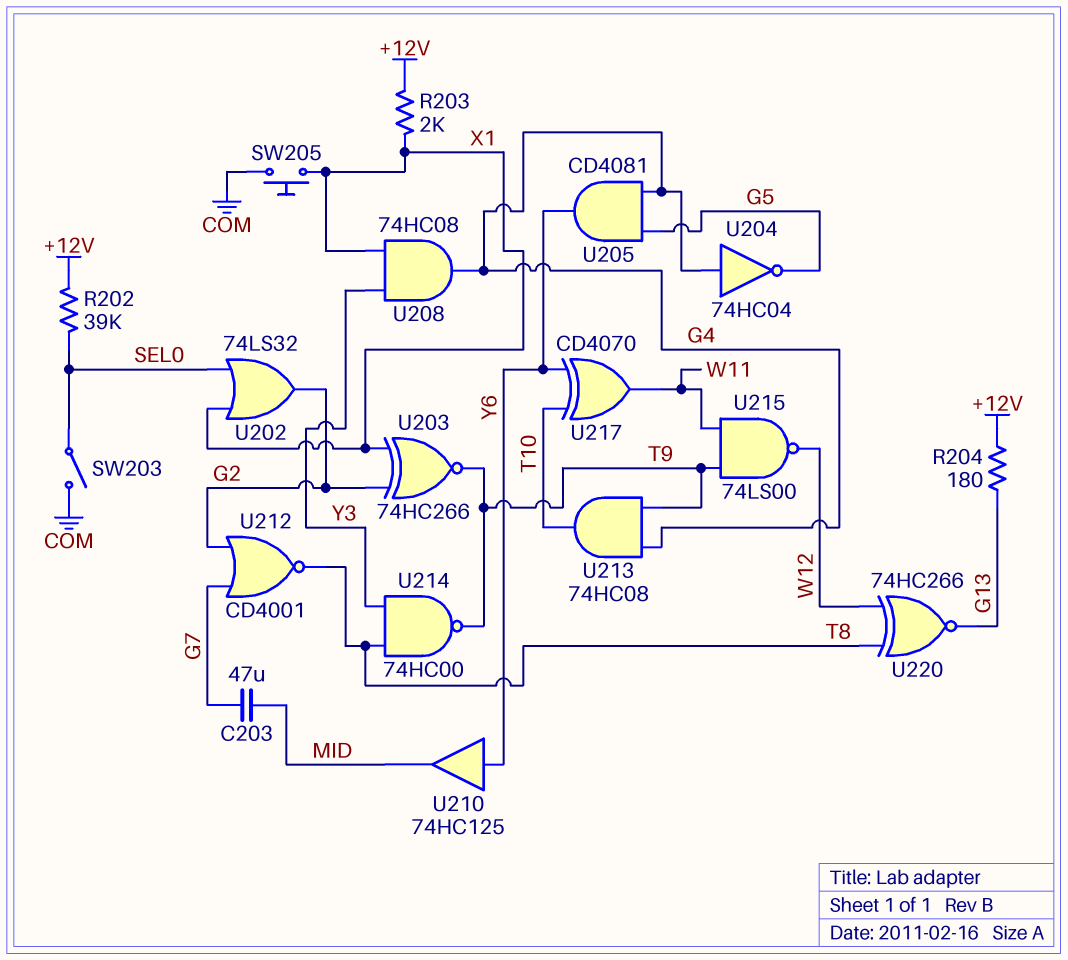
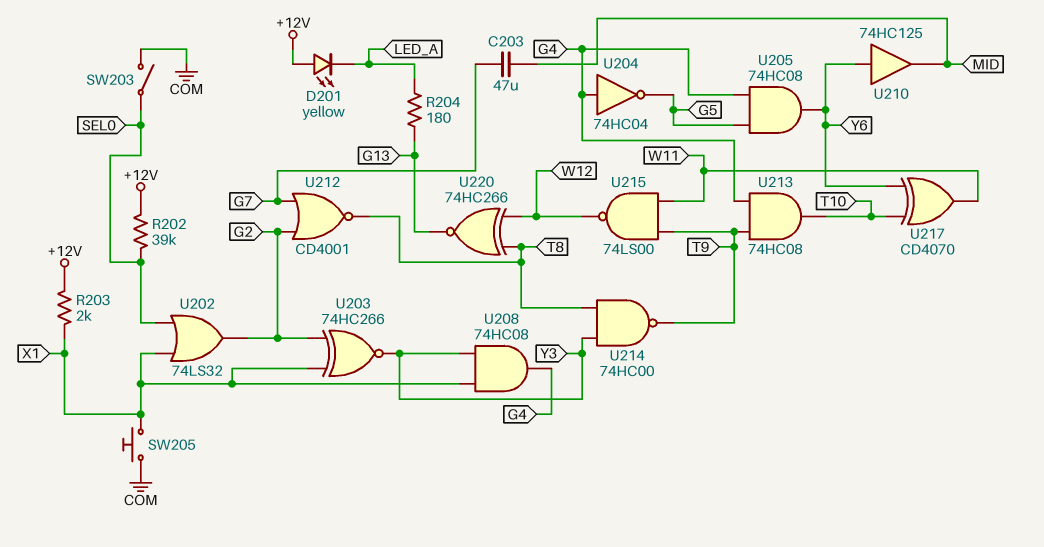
D201: none -> LED yellow (A +12V, K LED_A)
R204: 180 (+12V, G13) -> 180 (G13, LED_A)
U203: XNOR 74HC266 (in G2, in X1, out T9) -> XNOR 74HC266 (in G2, in X1, out Y3)
U205: AND CD4081 (in G4, in G5, out Y6) -> AND 74HC08 (in G4, in G5, out Y6)

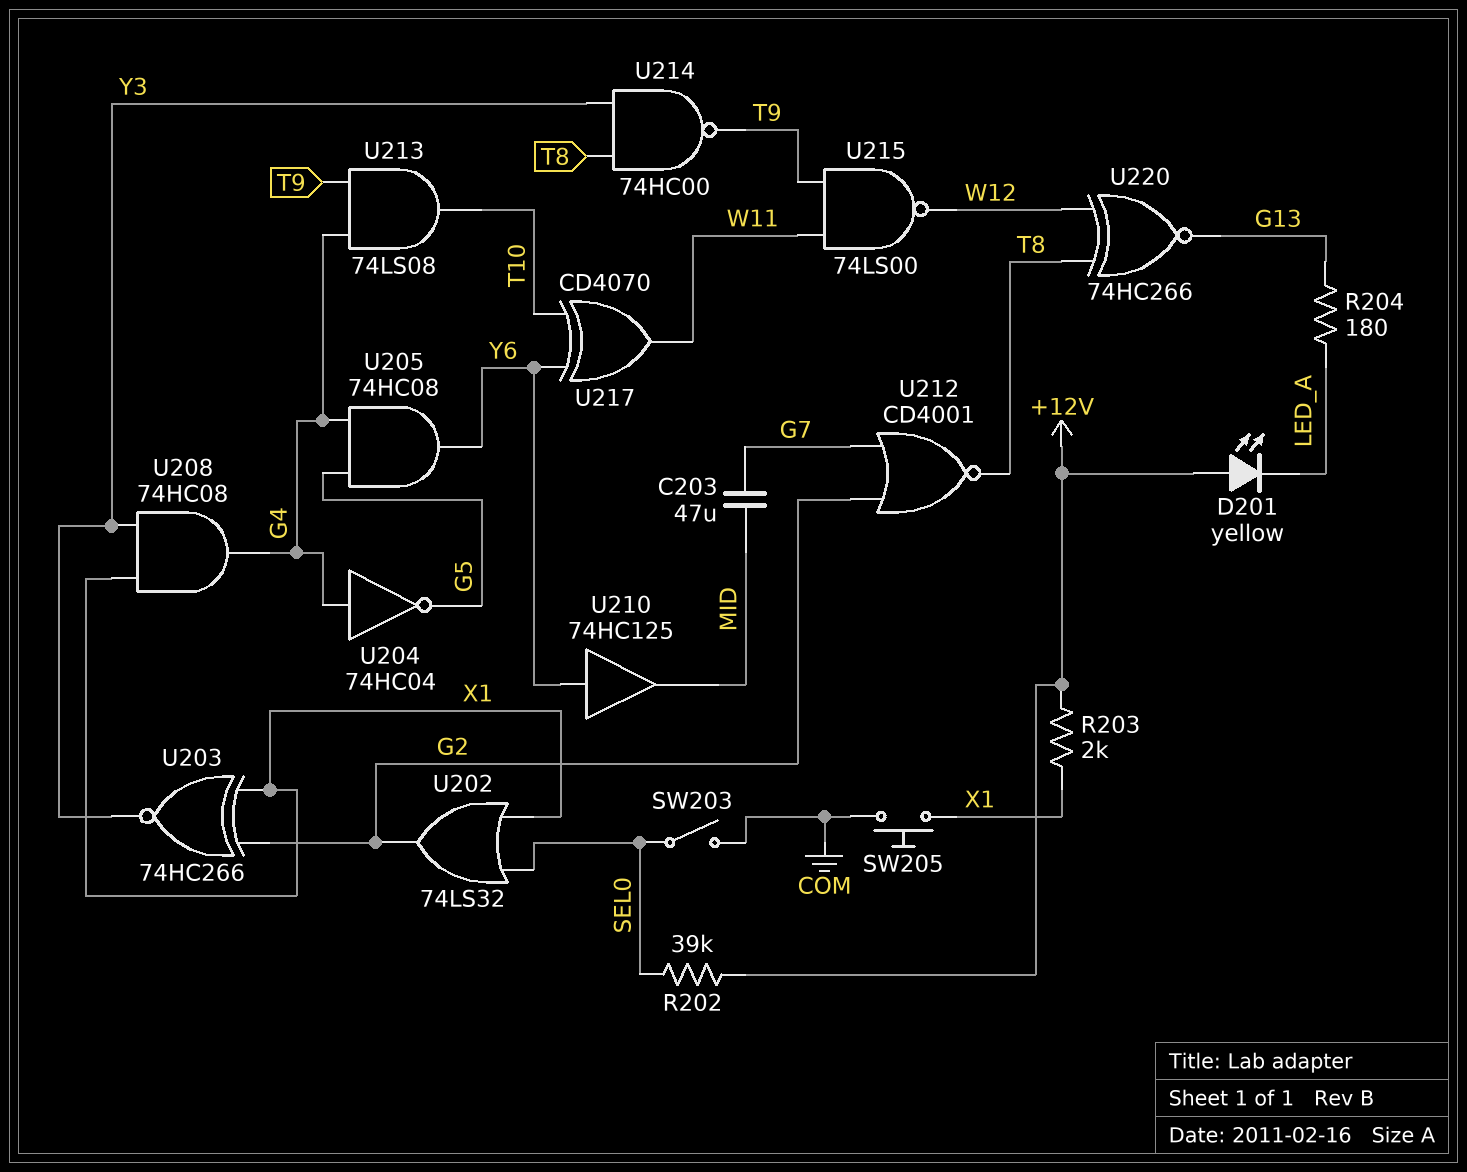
U213: AND 74HC08 (in G4, in T9, out T10) -> AND 74LS08 (in G4, in T9, out T10)

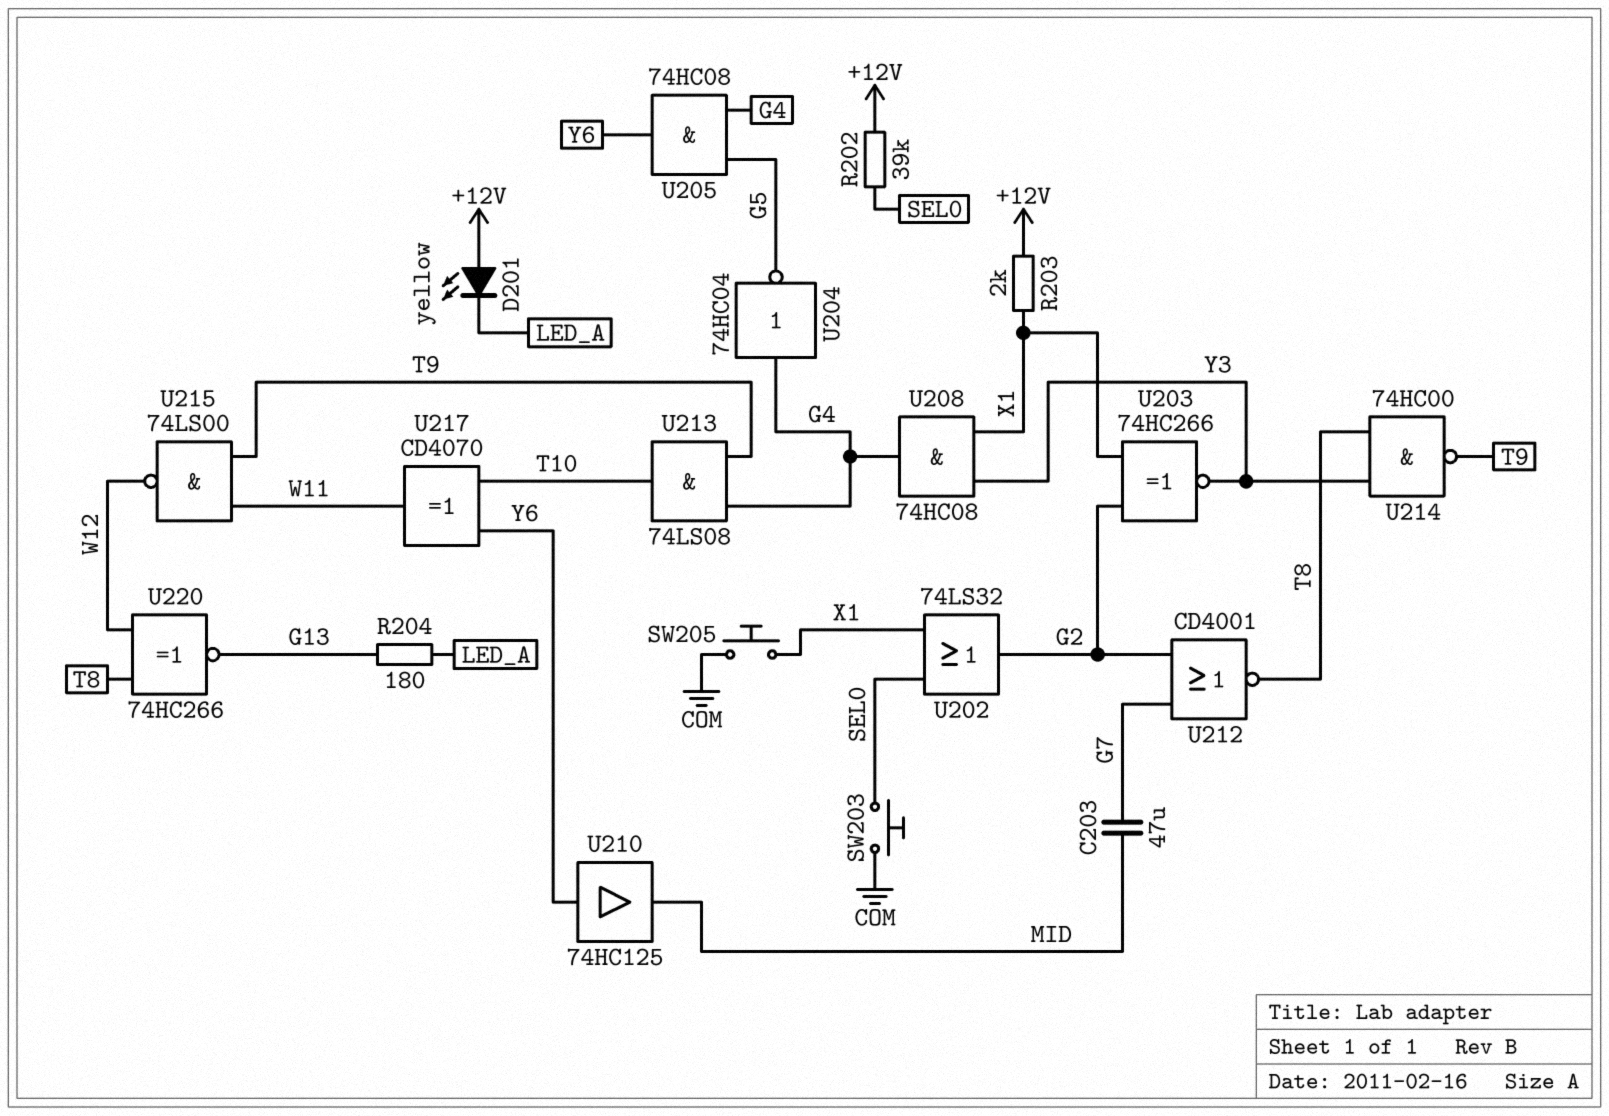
SW203: switch (COM, SEL0) -> button (COM, SEL0)

